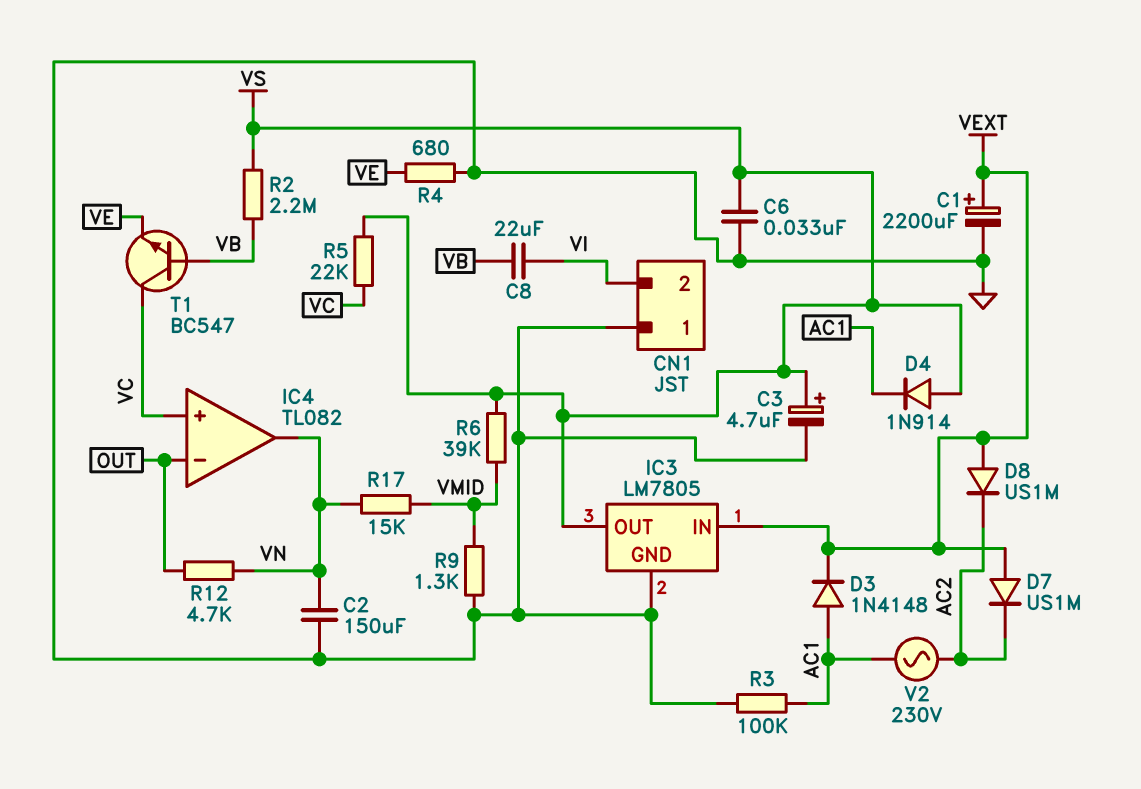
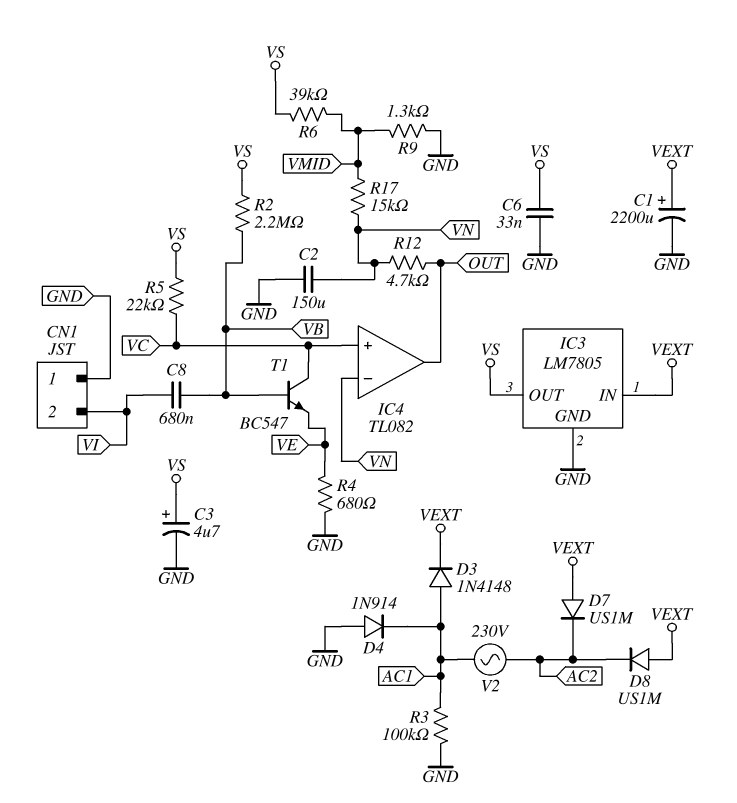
C8: 22uF (VB, VI) -> 680nF (VB, VI)
D4: diode 1N914 (A VS, K AC1) -> diode 1N914 (A GND, K AC1)
IC4 pin in-: OUT -> VN
IC4 pin out: VN -> OUT

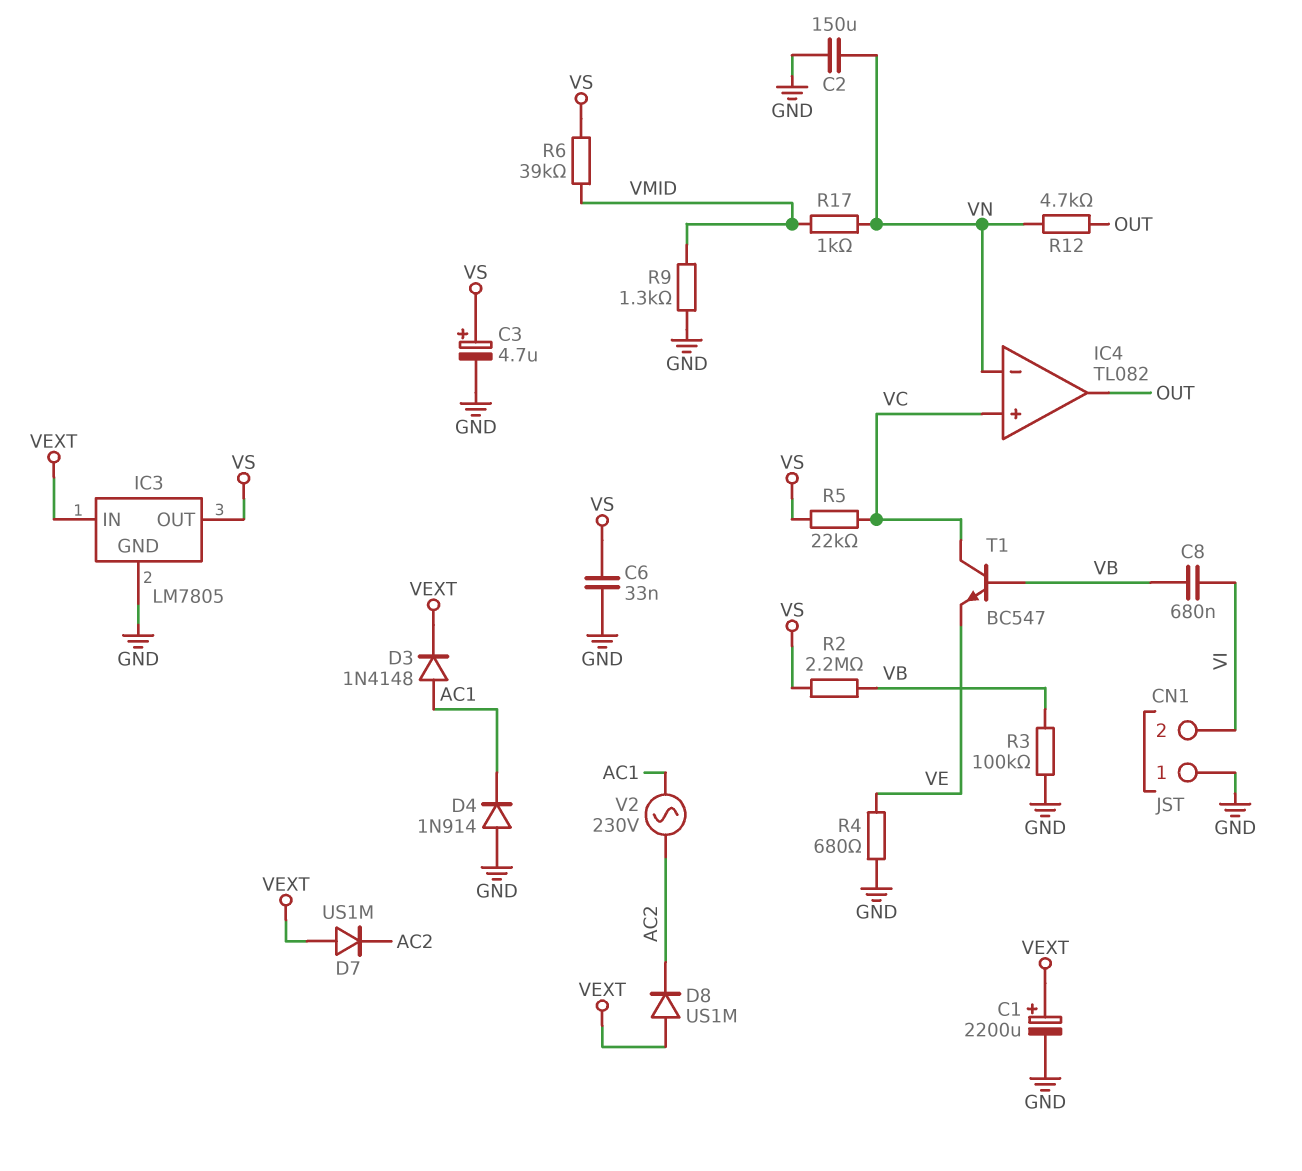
R3: 100k (AC1, GND) -> 100k (GND, VB)
R17: 15k (VMID, VN) -> 1k (VMID, VN)

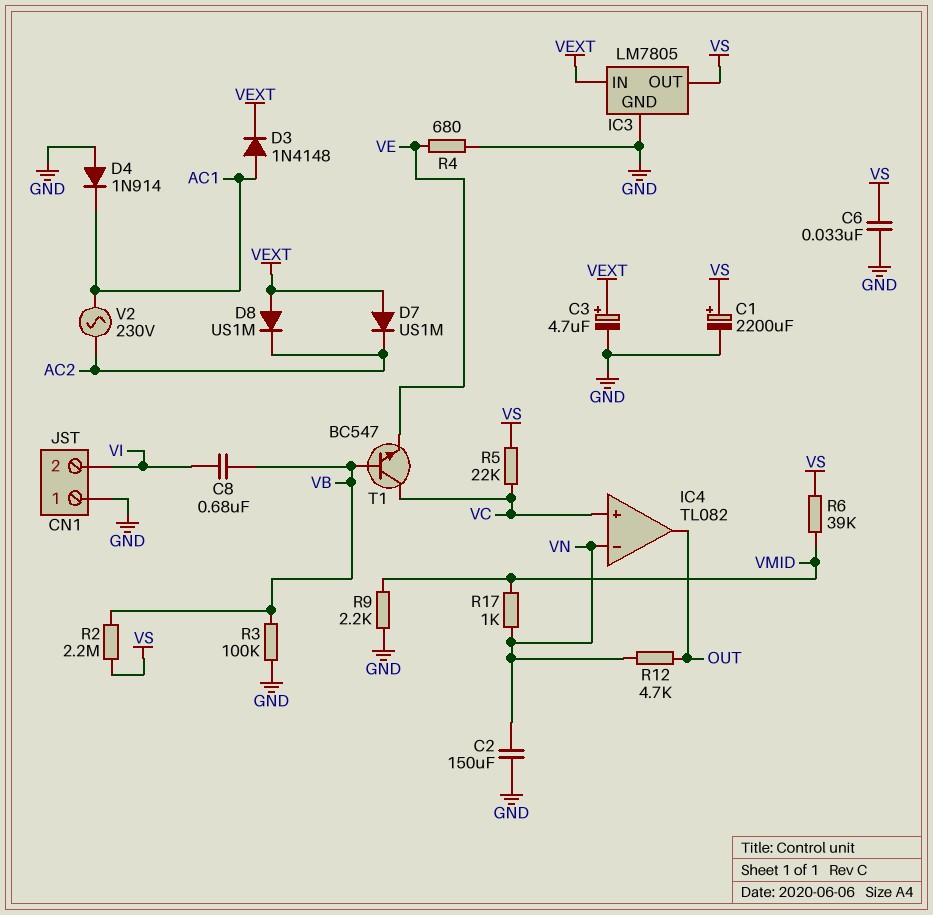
C1: 2200uF (plus VEXT, minus GND) -> 2200uF (plus VS, minus GND)
C3: 4.7uF (plus VS, minus GND) -> 4.7uF (plus VEXT, minus GND)
R9: 1.3k (GND, VMID) -> 2.2k (GND, VMID)

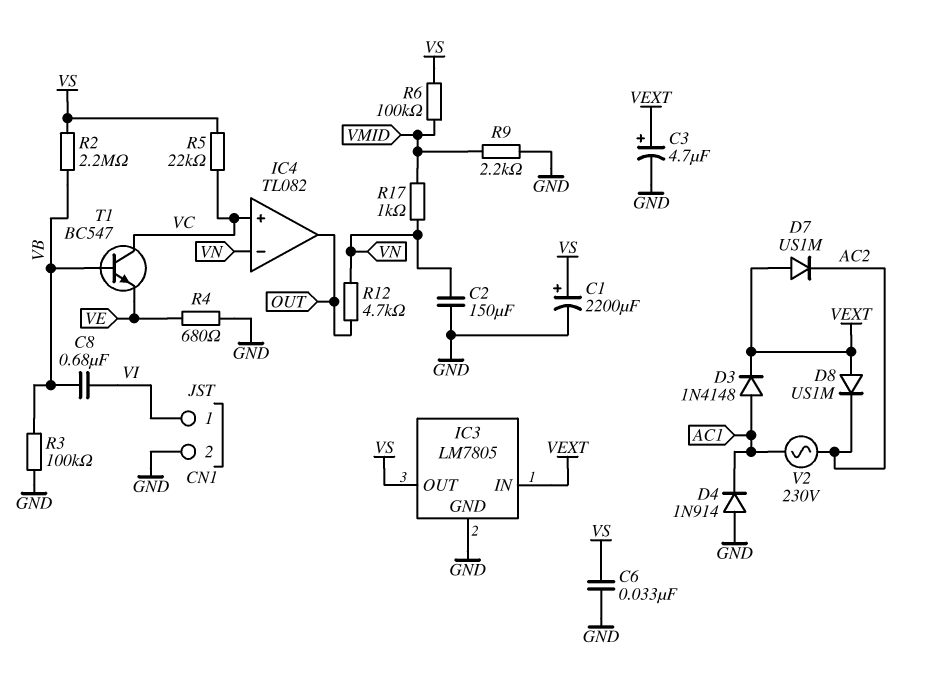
CN1 pin 1: GND -> VI
CN1 pin 2: VI -> GND
R6: 39k (VMID, VS) -> 100k (VMID, VS)

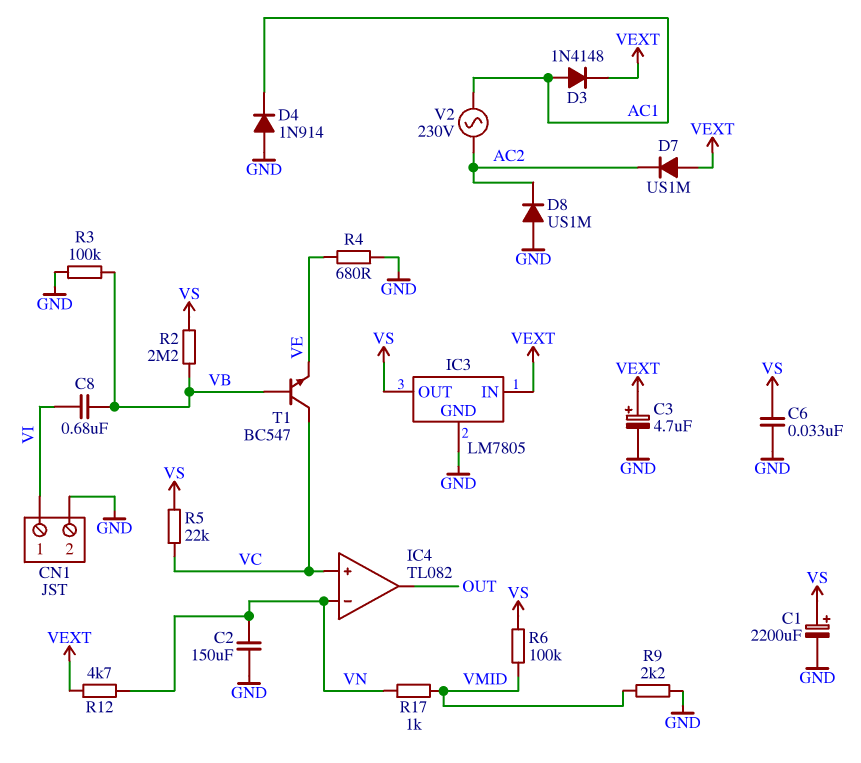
D8: diode US1M (A VEXT, K AC2) -> diode US1M (A GND, K AC2)
R12: 4.7k (OUT, VN) -> 4.7k (VEXT, VN)

